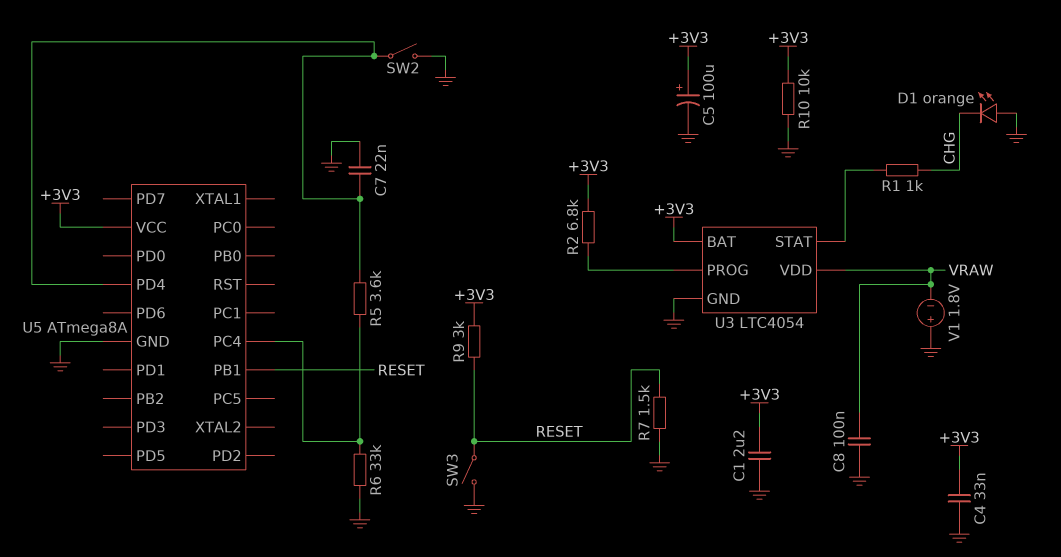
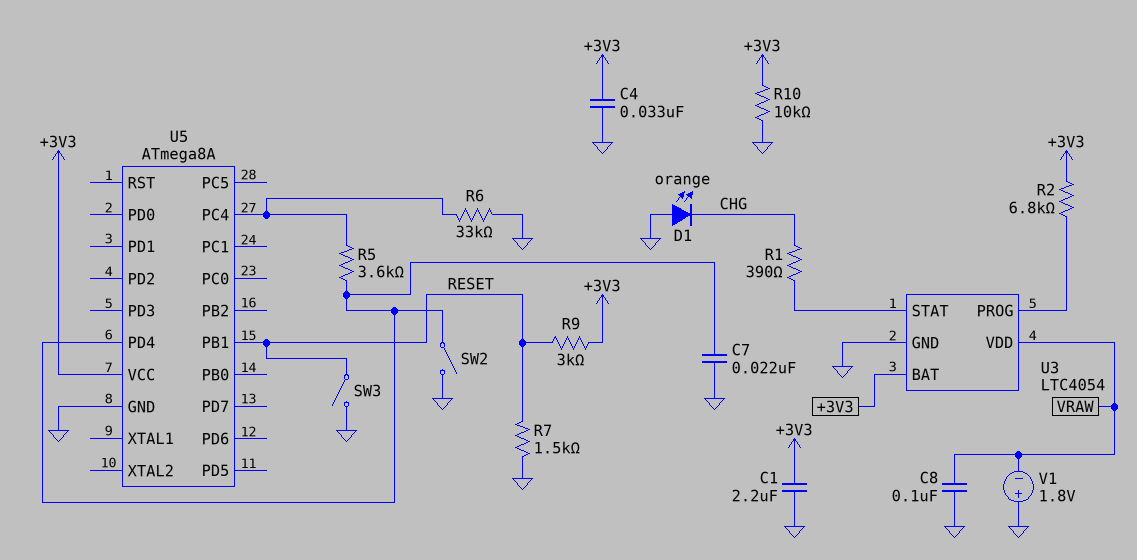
C5: 100uF (plus +3V3, minus GND) -> none
R1: 1k (CHG, U3/STAT) -> 390 (CHG, U3/STAT)

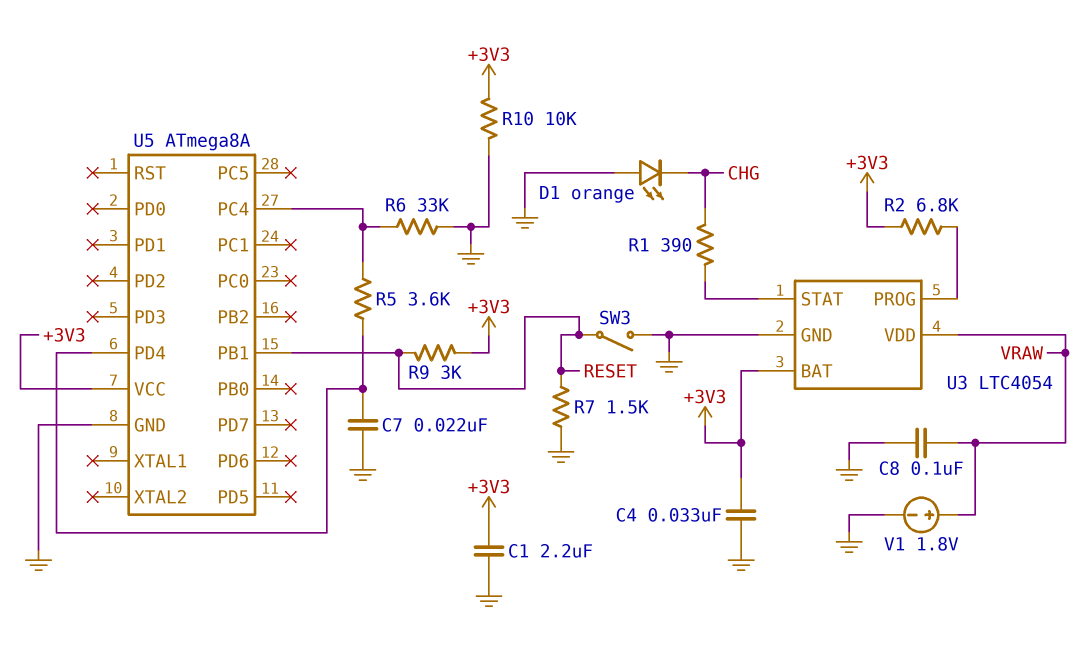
SW2: switch (GND, U5/PD4) -> none
V1: 1.8V (plus GND, minus VRAW) -> 1.8V (plus VRAW, minus GND)

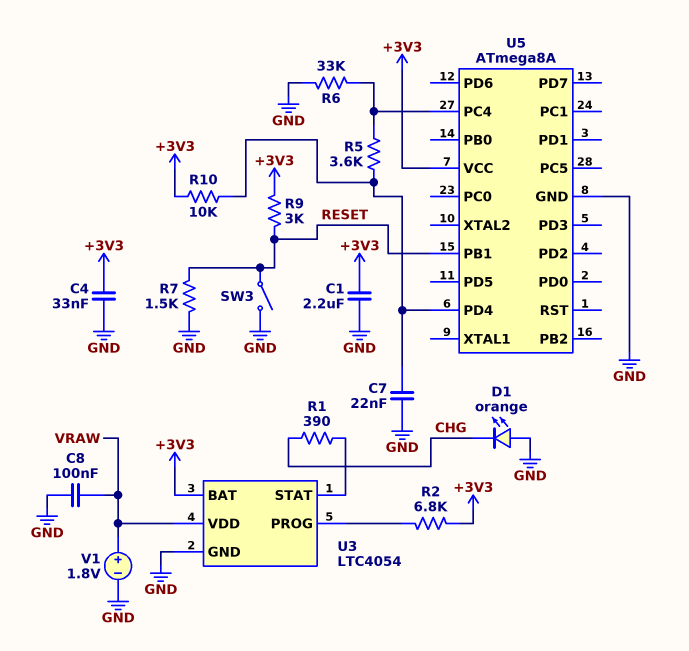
R10: 10k (+3V3, GND) -> 10k (+3V3, U5/PD4)

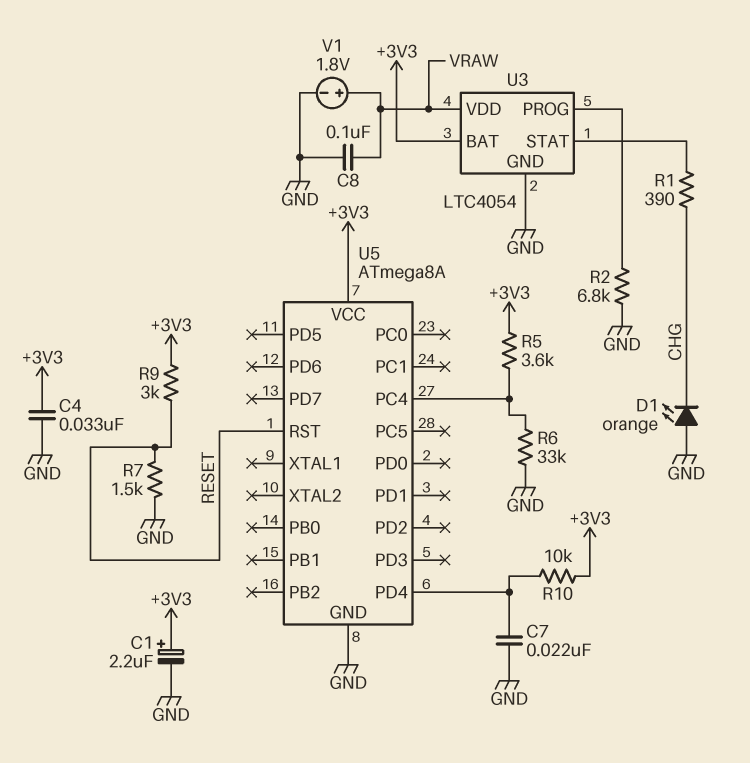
C1: 2.2uF (+3V3, GND) -> 2.2uF (plus +3V3, minus GND)
R2: 6.8k (+3V3, U3/PROG) -> 6.8k (GND, U3/PROG)
R5: 3.6k (U5/PC4, U5/PD4) -> 3.6k (+3V3, U5/PC4)
SW3: switch (GND, RESET) -> none
U5 pin PB1: RESET -> none
U5 pin RST: none -> RESET

